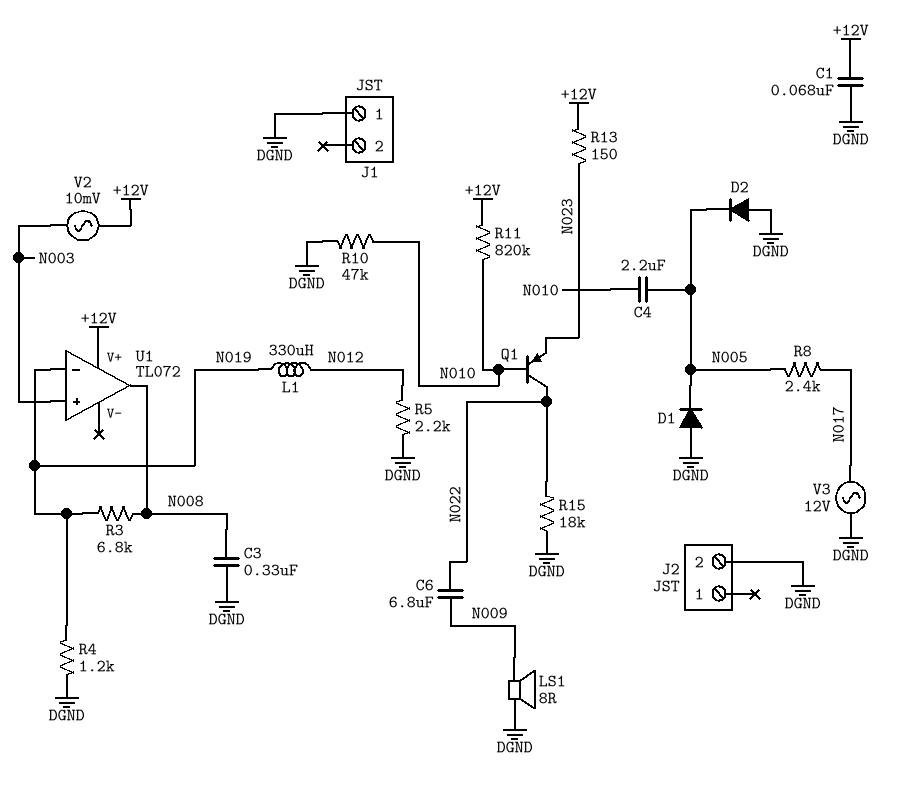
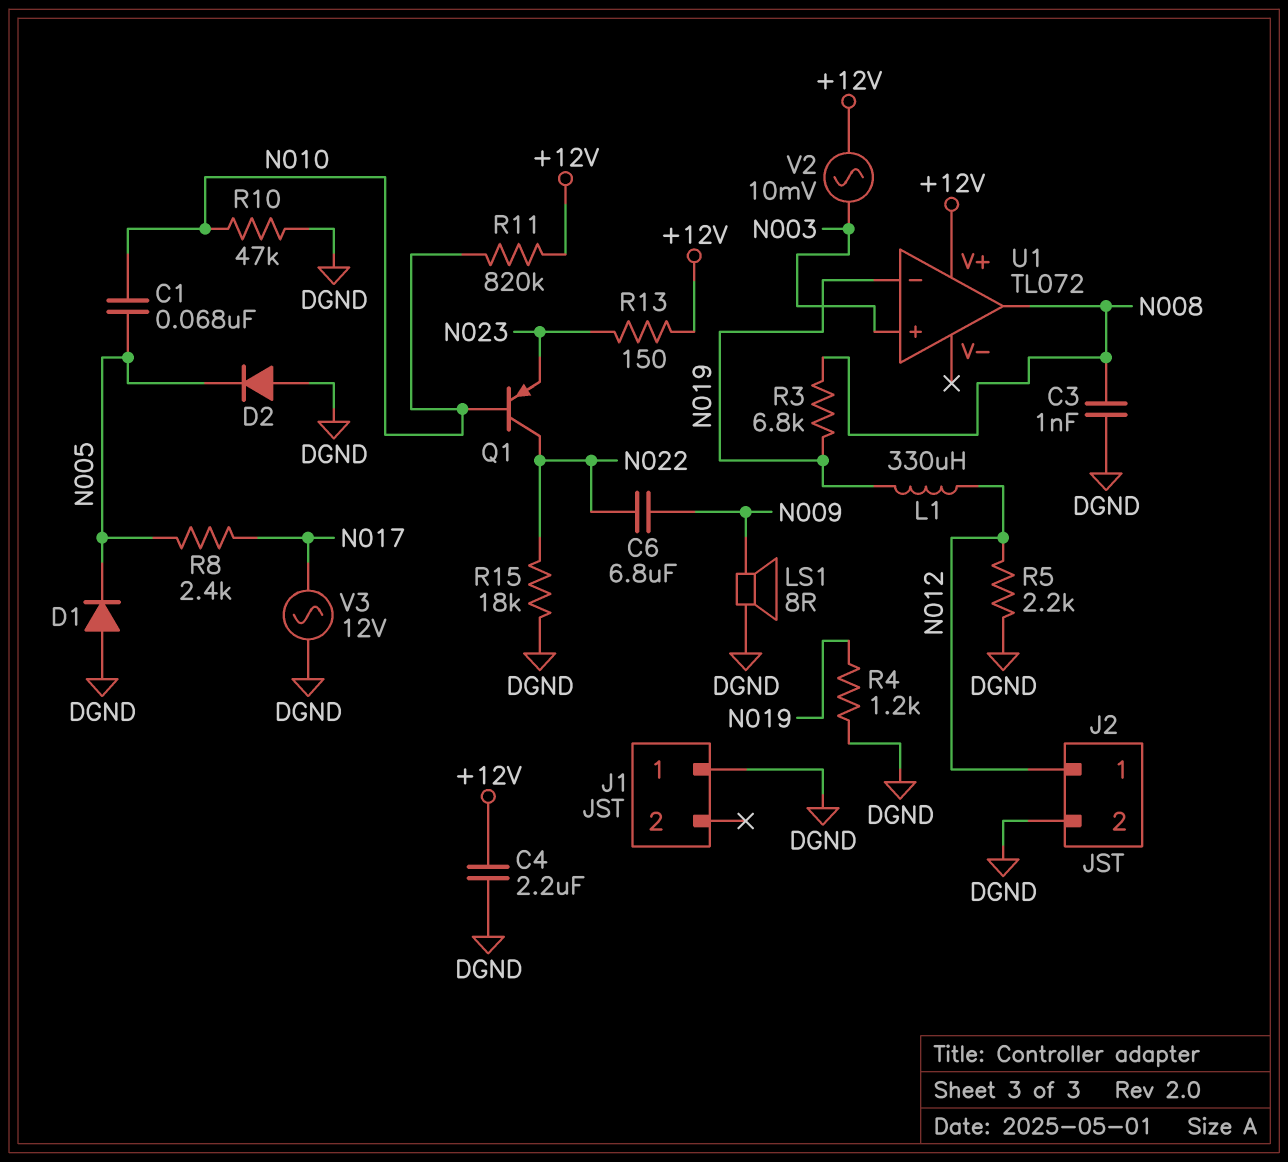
C1: 68nF (+12V, DGND) -> 68nF (N005, N010)
C3: 330nF (DGND, N008) -> 1nF (DGND, N008)
C4: 2.2uF (N005, N010) -> 2.2uF (+12V, DGND)
J2 pin 1: none -> N012

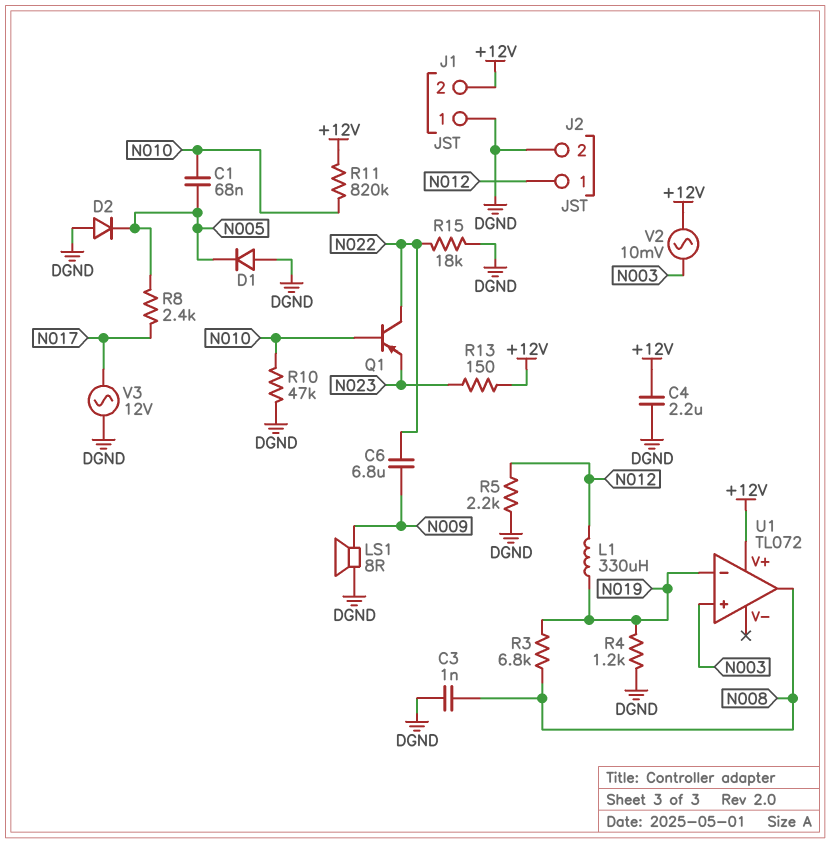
J1 pin 2: none -> +12V

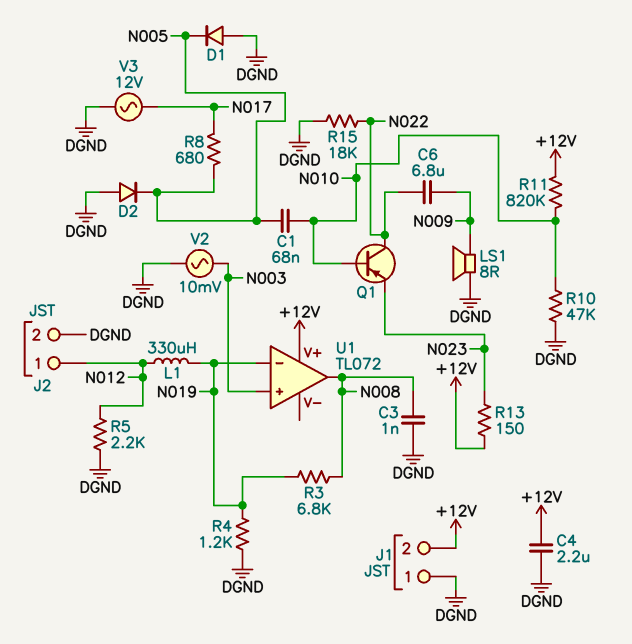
R8: 2.4k (N005, N017) -> 680 (N005, N017)
V2: AC 10mV (+12V, N003) -> AC 10mV (DGND, N003)

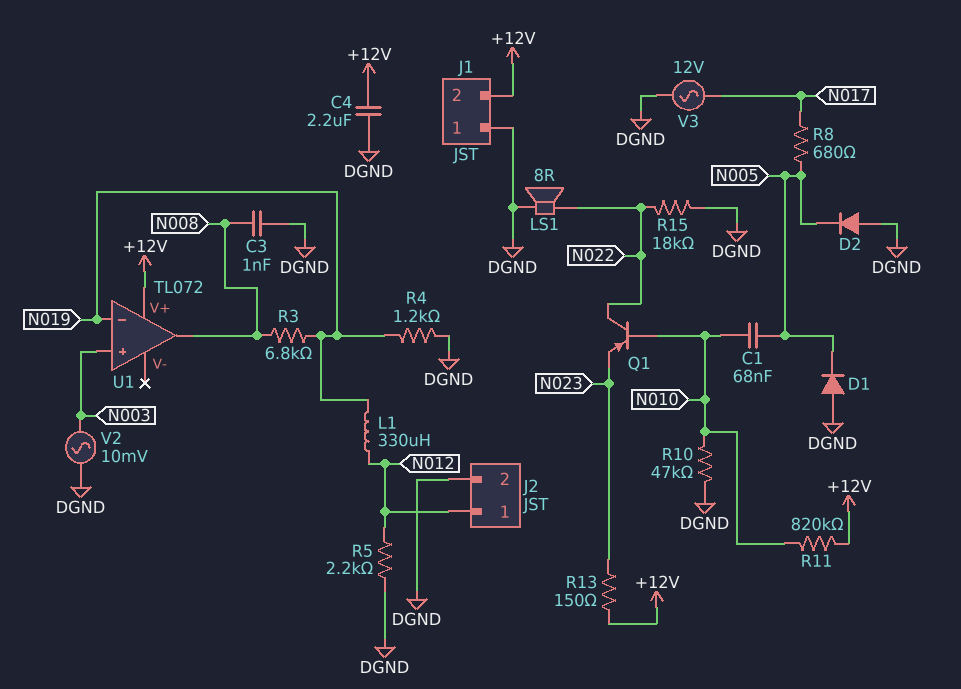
C6: 6.8uF (N009, N022) -> none
LS1: speaker 8R (DGND, N009) -> speaker 8R (DGND, N022)

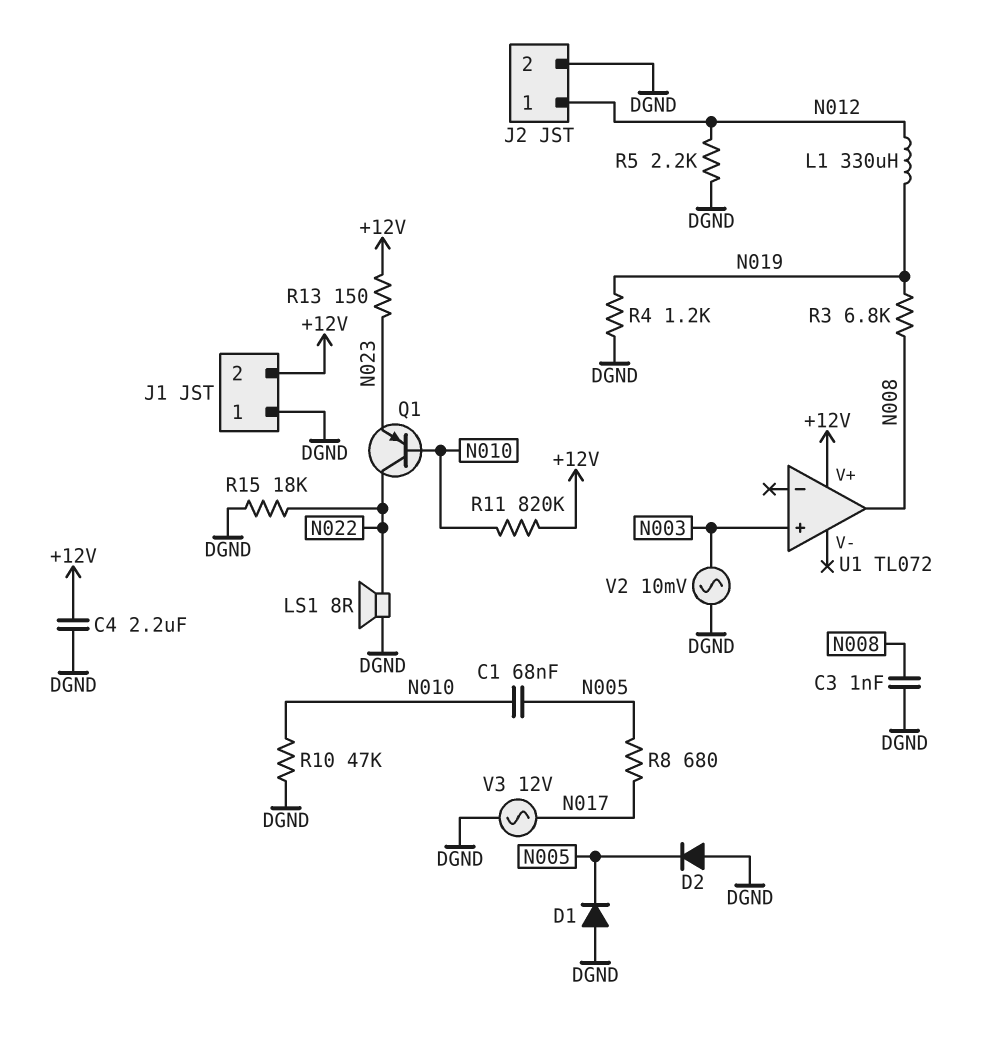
U1 pin in-: N019 -> none

